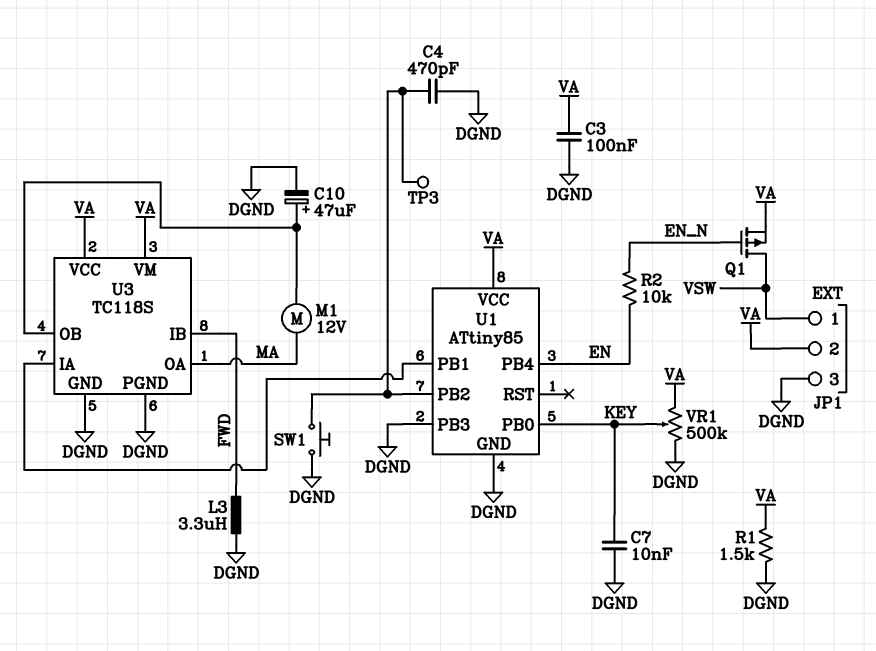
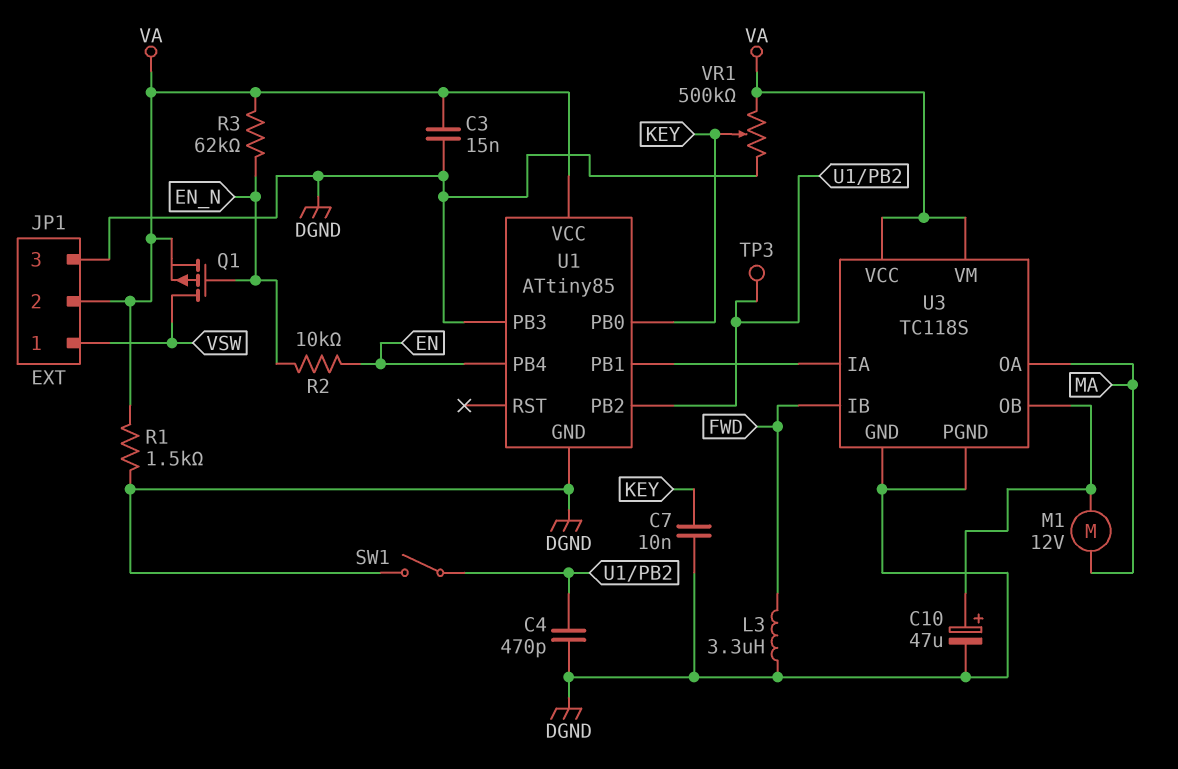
C3: 100nF (DGND, VA) -> 15nF (DGND, VA)
R3: none -> 62k (EN_N, VA)
SW1: button (DGND, U1/PB2) -> switch (DGND, U1/PB2)

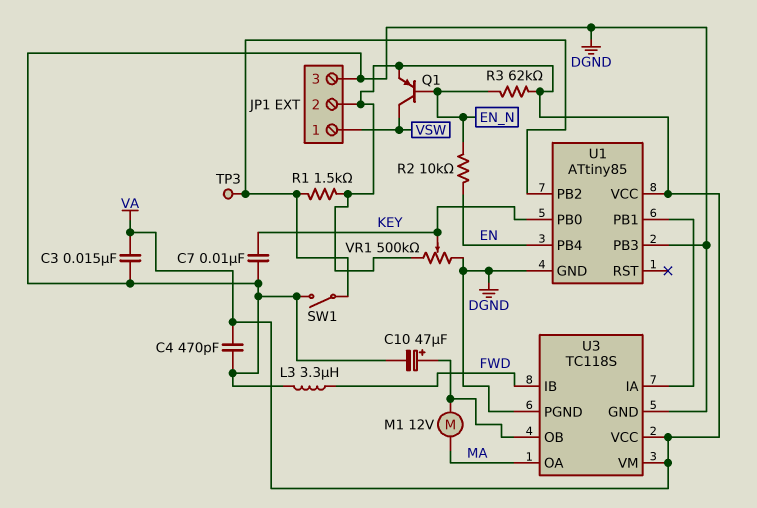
C4: 470pF (DGND, U1/PB2) -> 470pF (DGND, VA)
Q1: PMOS (G EN_N, D VSW, S VA) -> PNP (B EN_N, C VSW, E VA)
R1: 1.5k (DGND, VA) -> 1.5k (U1/PB2, VA)

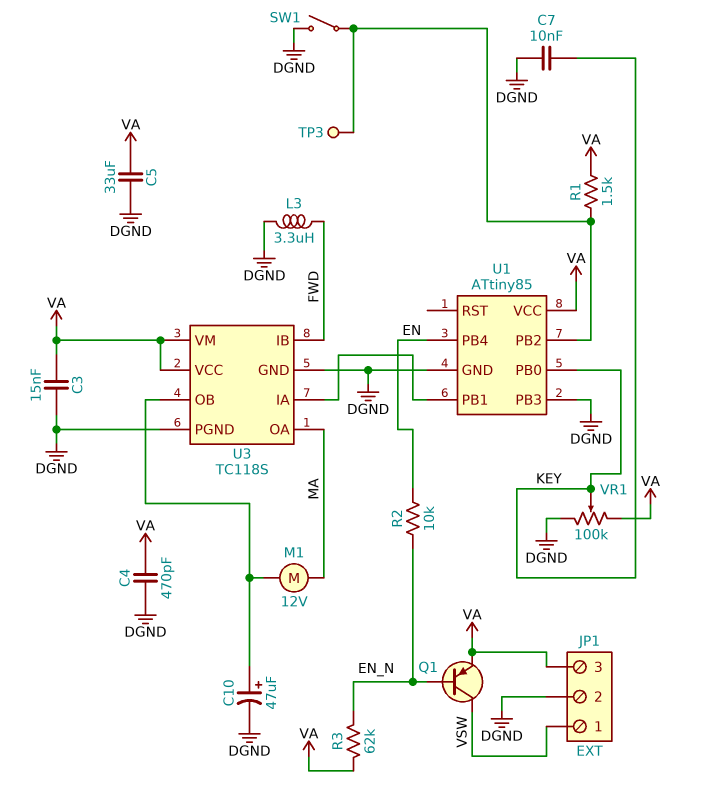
C5: none -> 33uF (DGND, VA)
JP1 pin 2: VA -> DGND
JP1 pin 3: DGND -> VA
VR1: 500k (DGND, VA, wiper KEY) -> 100k (DGND, VA, wiper KEY)

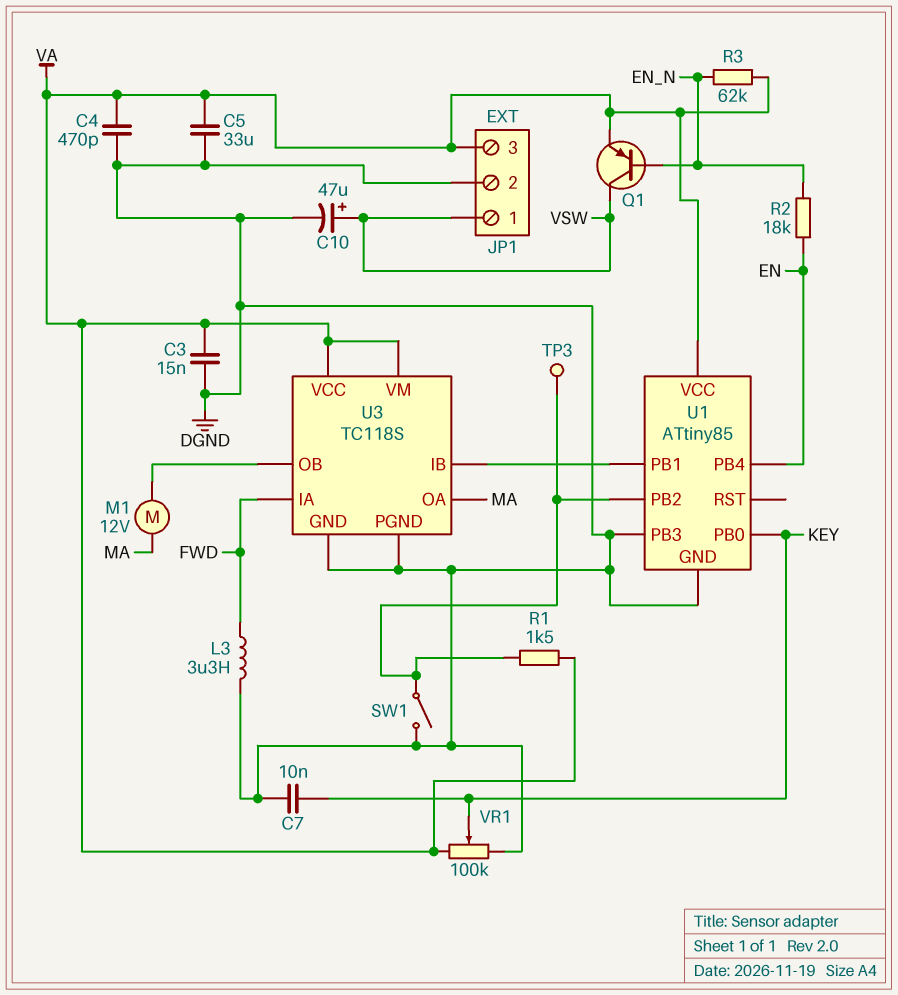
C10: 47uF (plus U3/OB, minus DGND) -> 47uF (plus VSW, minus DGND)
R2: 10k (EN, EN_N) -> 18k (EN, EN_N)
U3 pin IA: U1/PB1 -> FWD
U3 pin IB: FWD -> U1/PB1

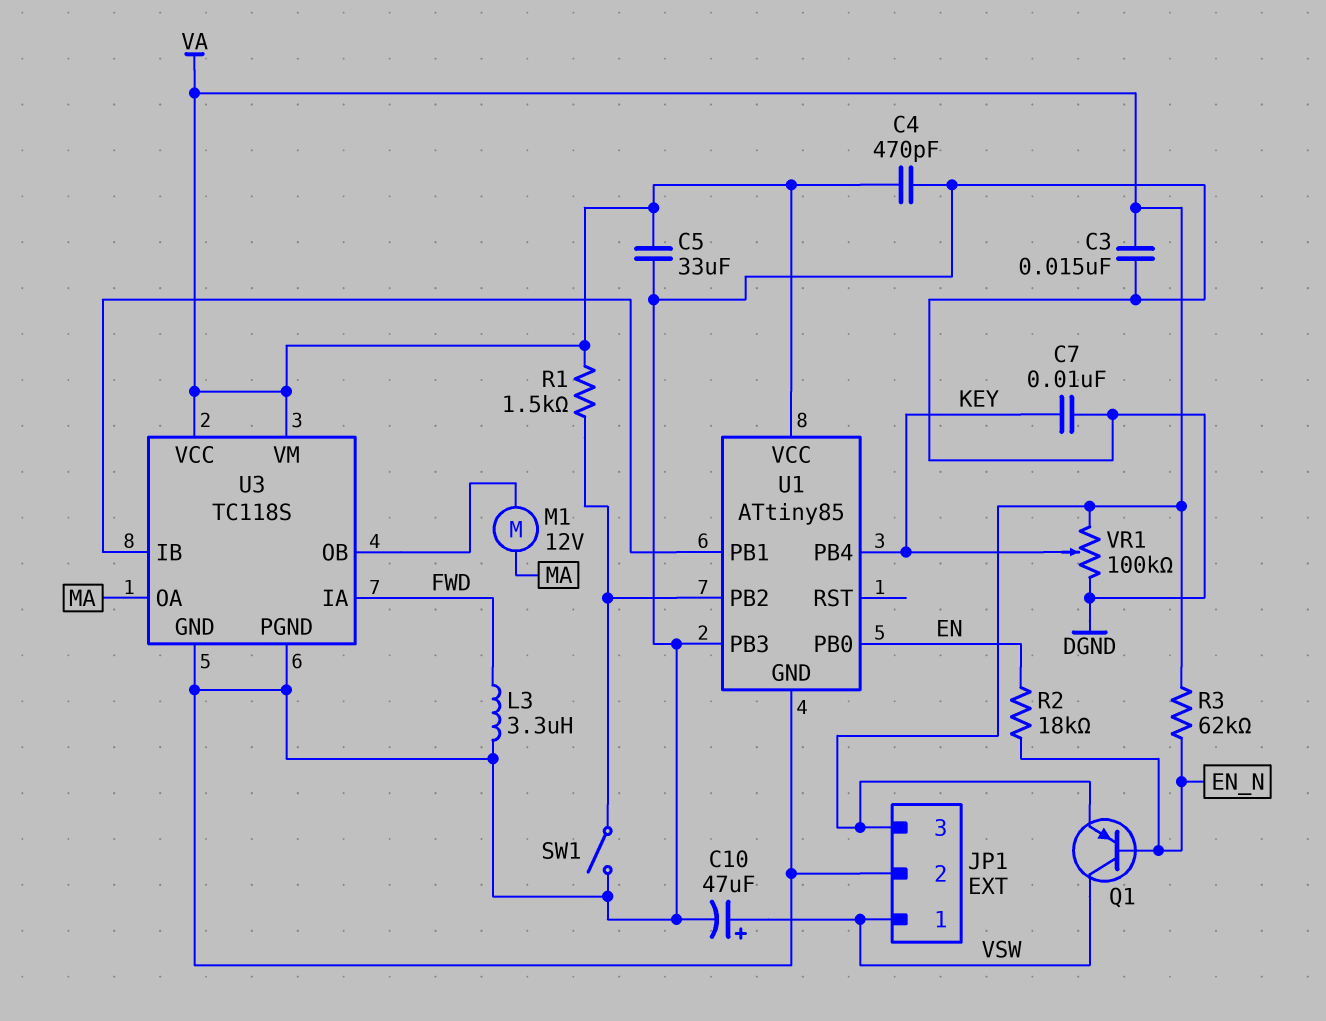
TP3: test point (U1/PB2) -> none
U1 pin PB0: KEY -> EN
U1 pin PB4: EN -> KEY

